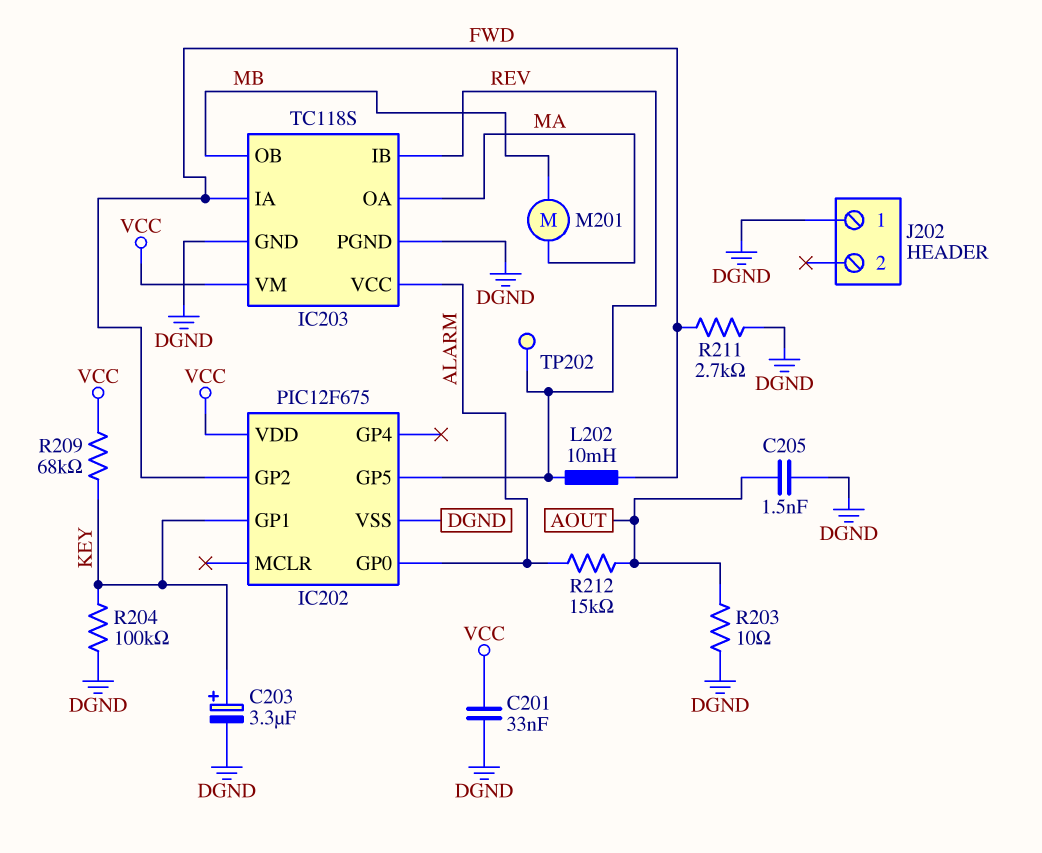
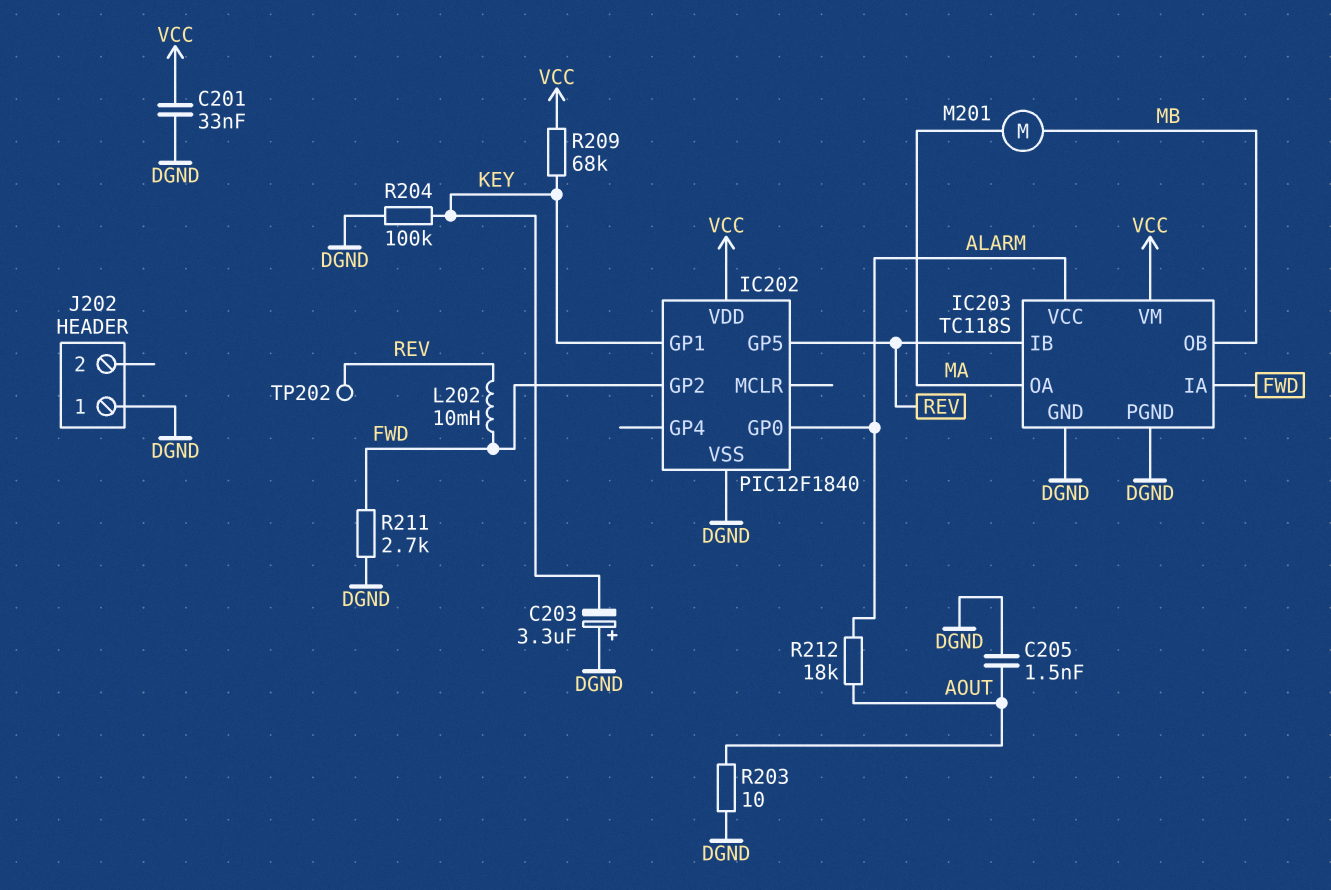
C203: 3.3uF (plus KEY, minus DGND) -> 3.3uF (plus DGND, minus KEY)
IC202: PIC12F675 -> PIC12F1840
R212: 15k (ALARM, AOUT) -> 18k (ALARM, AOUT)

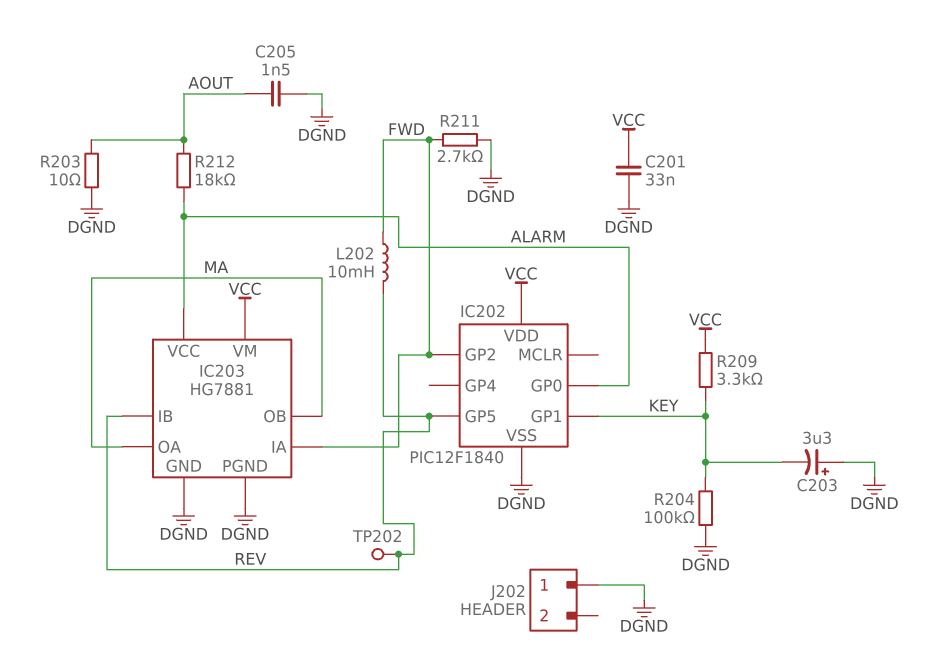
IC203: TC118S -> HG7881
IC203 pin OB: MB -> MA
M201: motor (MA, MB) -> none
R209: 68k (KEY, VCC) -> 3.3k (KEY, VCC)

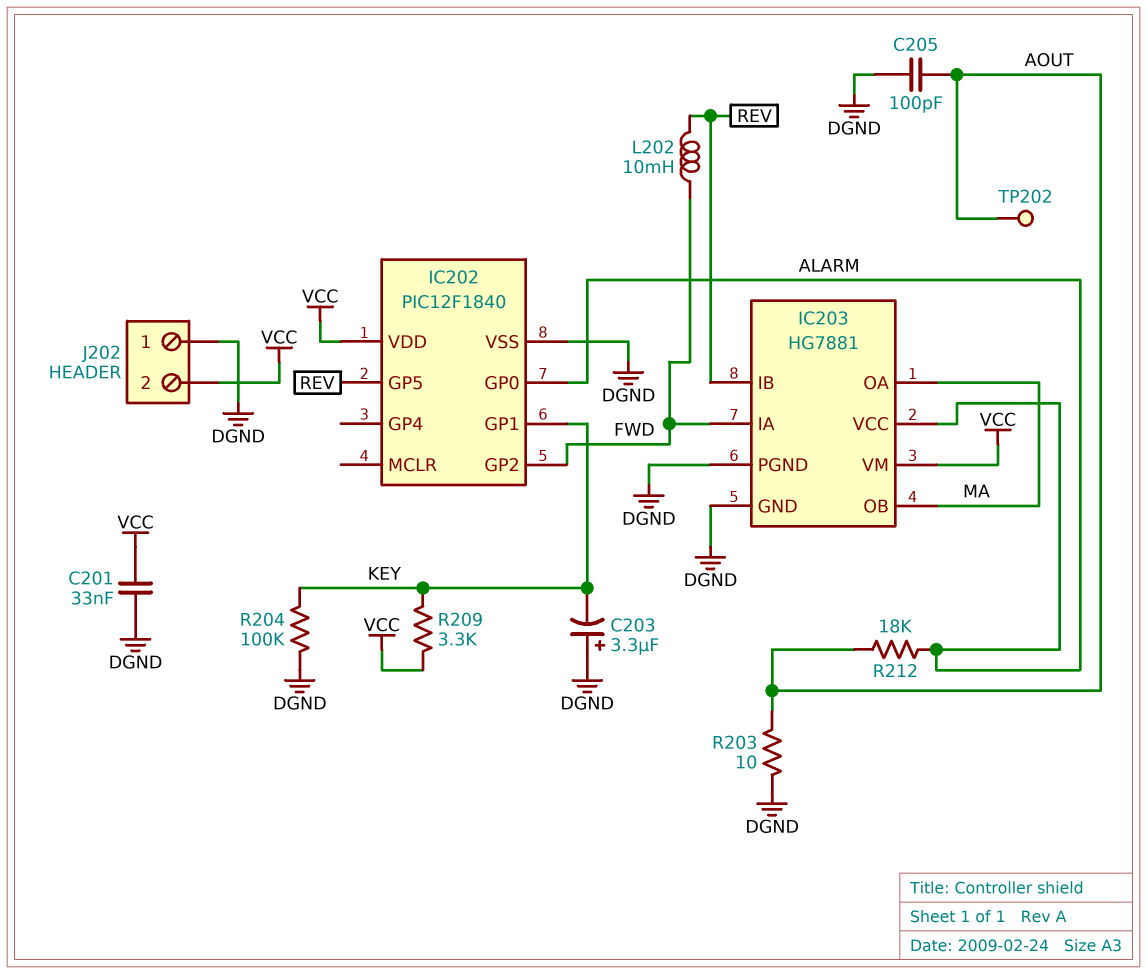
C205: 1.5nF (AOUT, DGND) -> 100pF (AOUT, DGND)
J202 pin 2: none -> VCC
R211: 2.7k (DGND, FWD) -> none
TP202: test point (REV) -> test point (AOUT)

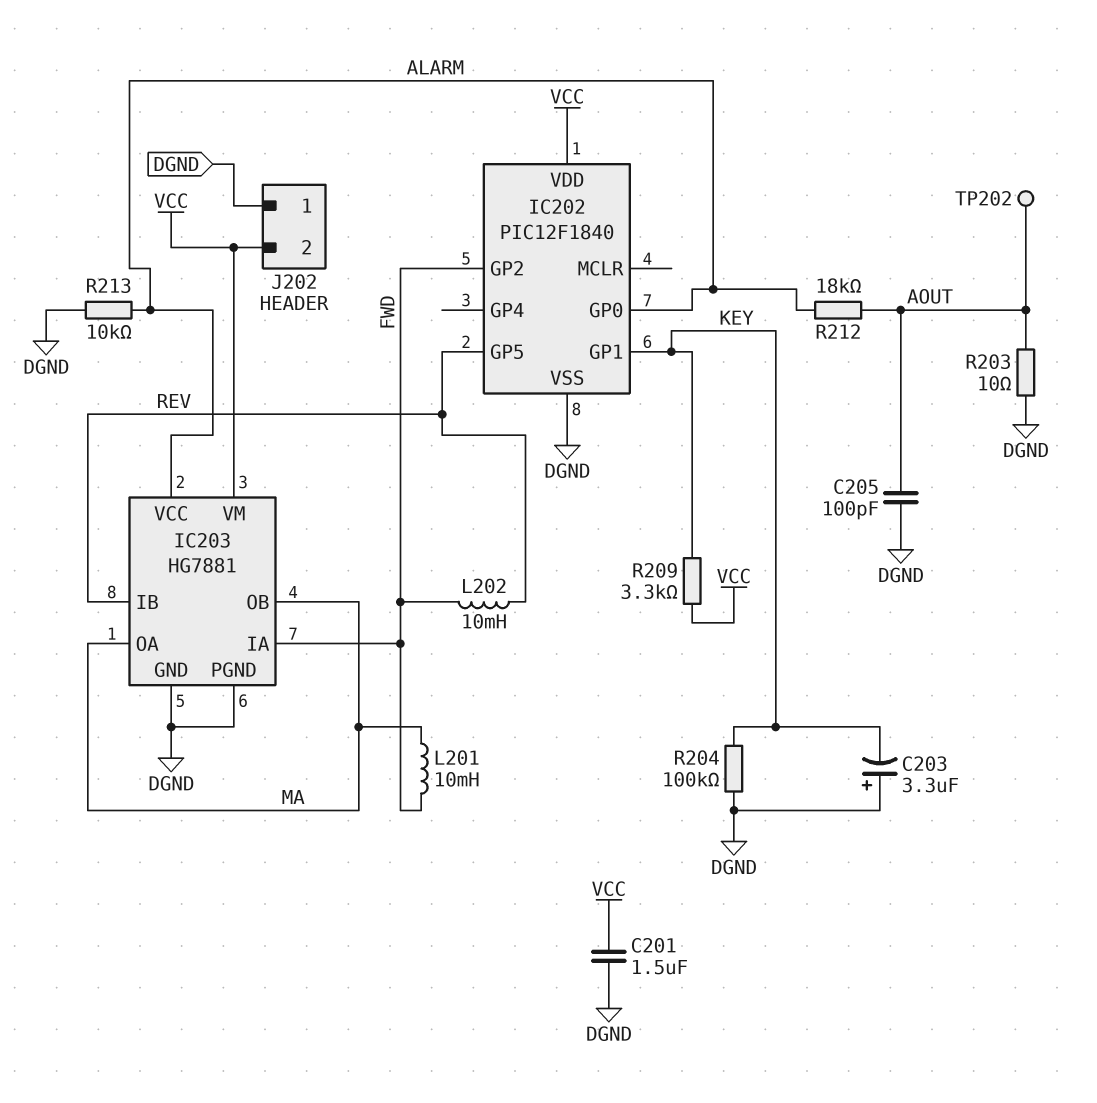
C201: 33nF (DGND, VCC) -> 1.5uF (DGND, VCC)
L201: none -> 10mH (FWD, MA)
R213: none -> 10k (ALARM, DGND)

